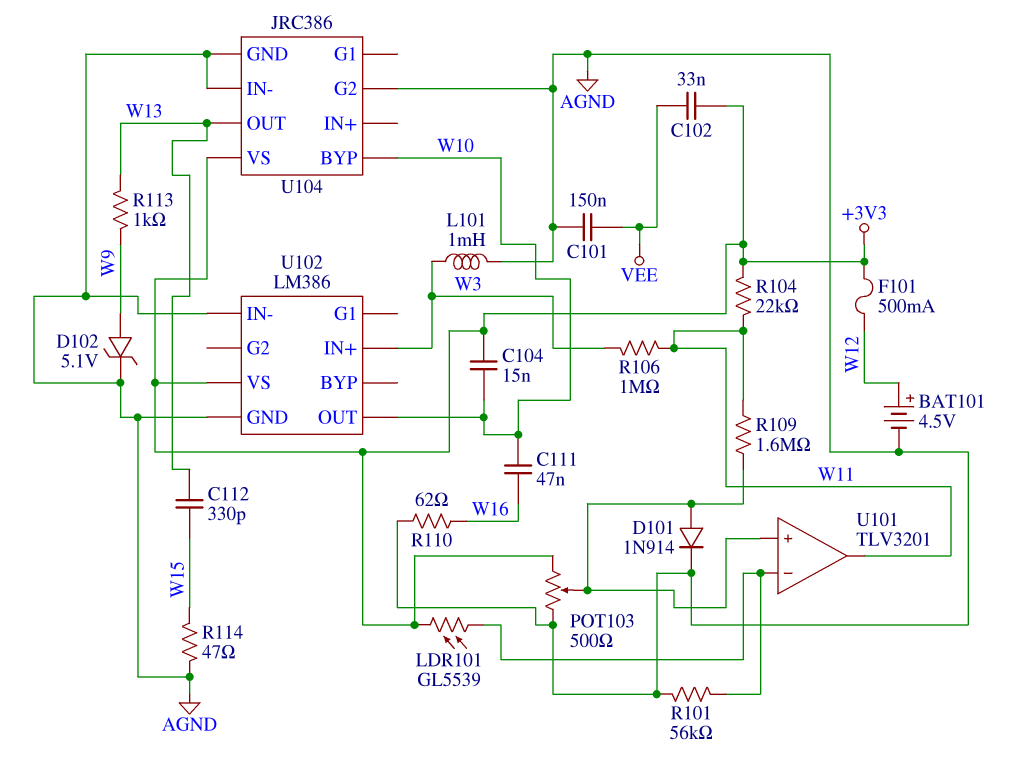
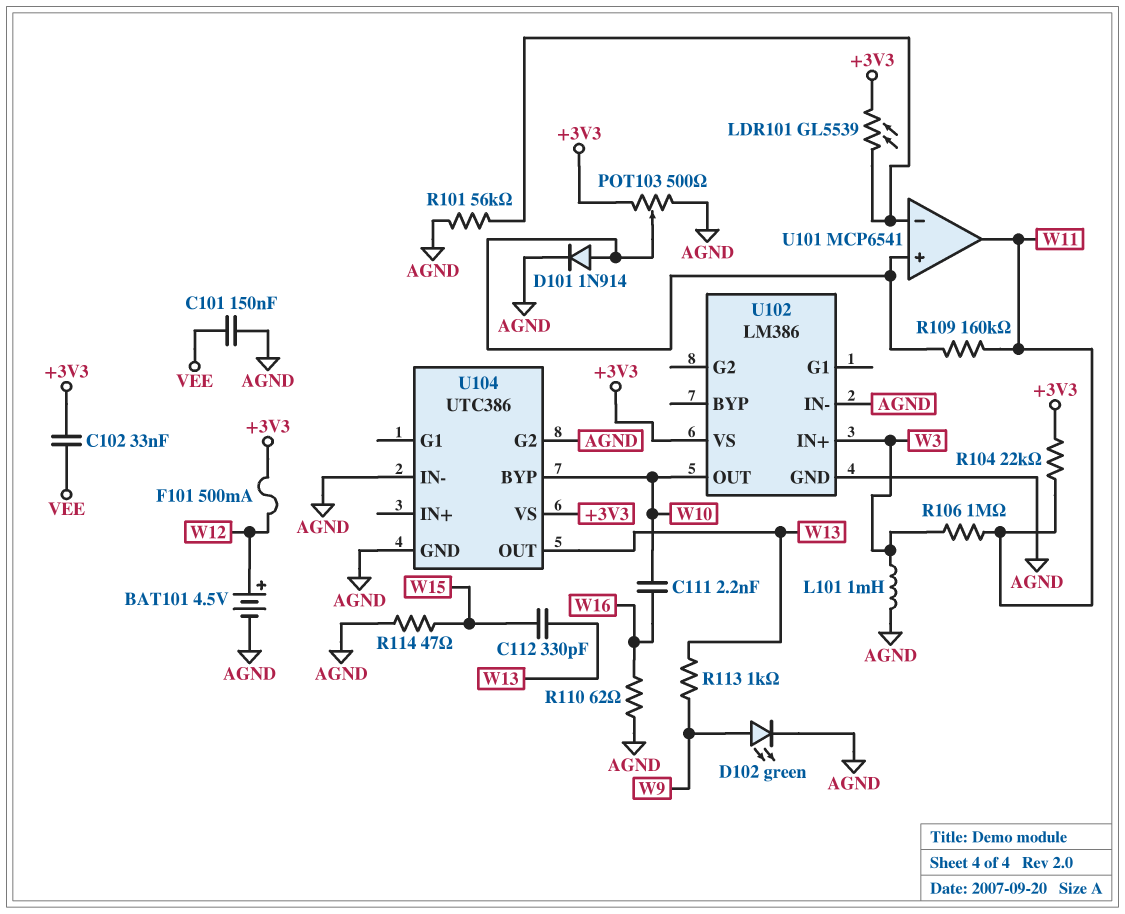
C104: 15nF (+3V3, W10) -> none
C111: 47nF (W10, W16) -> 2.2nF (W10, W16)
D102: zener 5.1V (A W9, K AGND) -> LED green (A W9, K AGND)
R109: 1.6M (U101/in+, W11) -> 160k (U101/in+, W11)
U101: TLV3201 -> MCP6541
U104: JRC386 -> UTC386

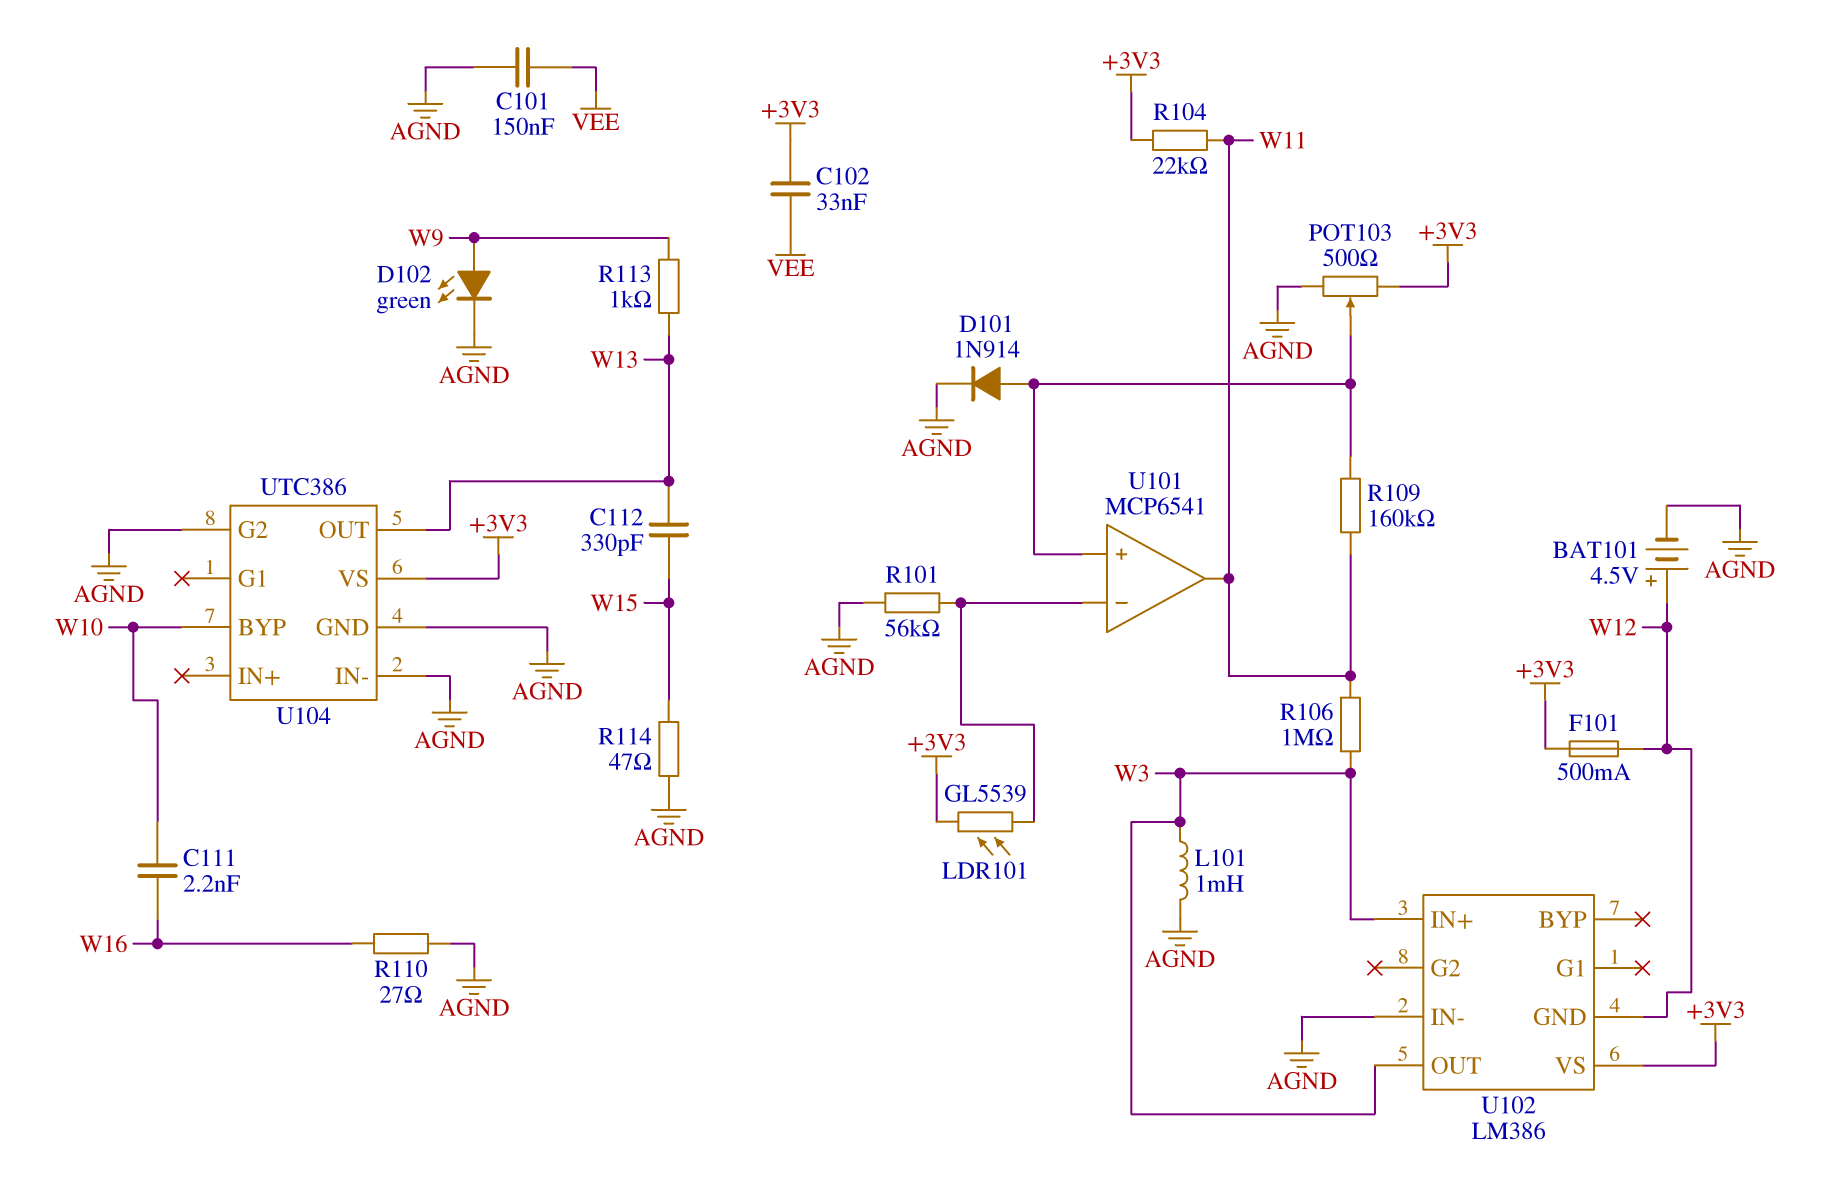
R110: 62 (AGND, W16) -> 27 (AGND, W16)
U102 pin GND: AGND -> W12
U102 pin OUT: W10 -> W3

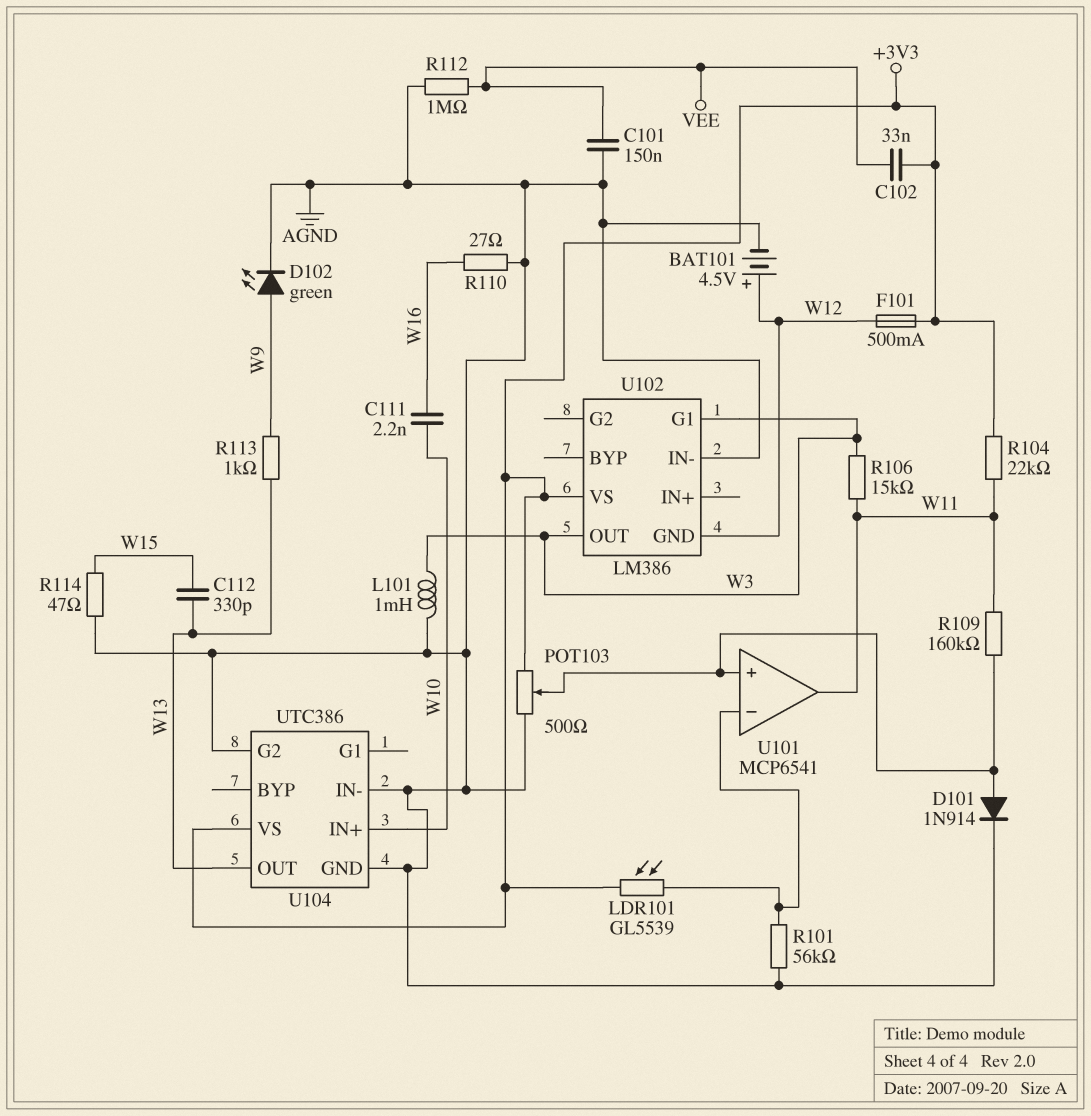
R106: 1M (W3, W11) -> 15k (W3, W11)
R112: none -> 1M (AGND, VEE)
U102 pin G1: none -> W3
U102 pin IN+: W3 -> none
U104 pin BYP: W10 -> none
U104 pin IN+: none -> W10

